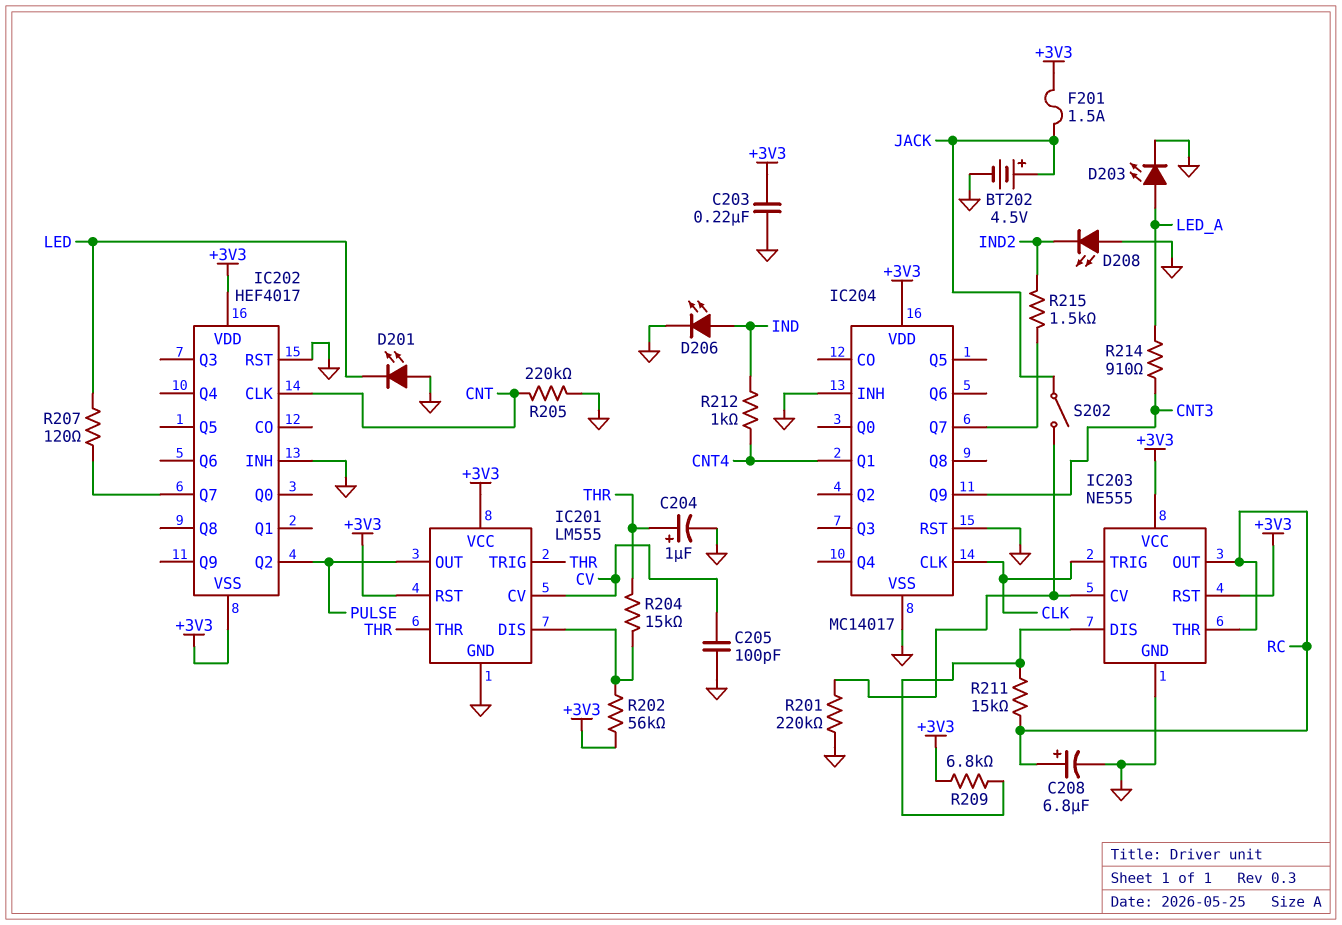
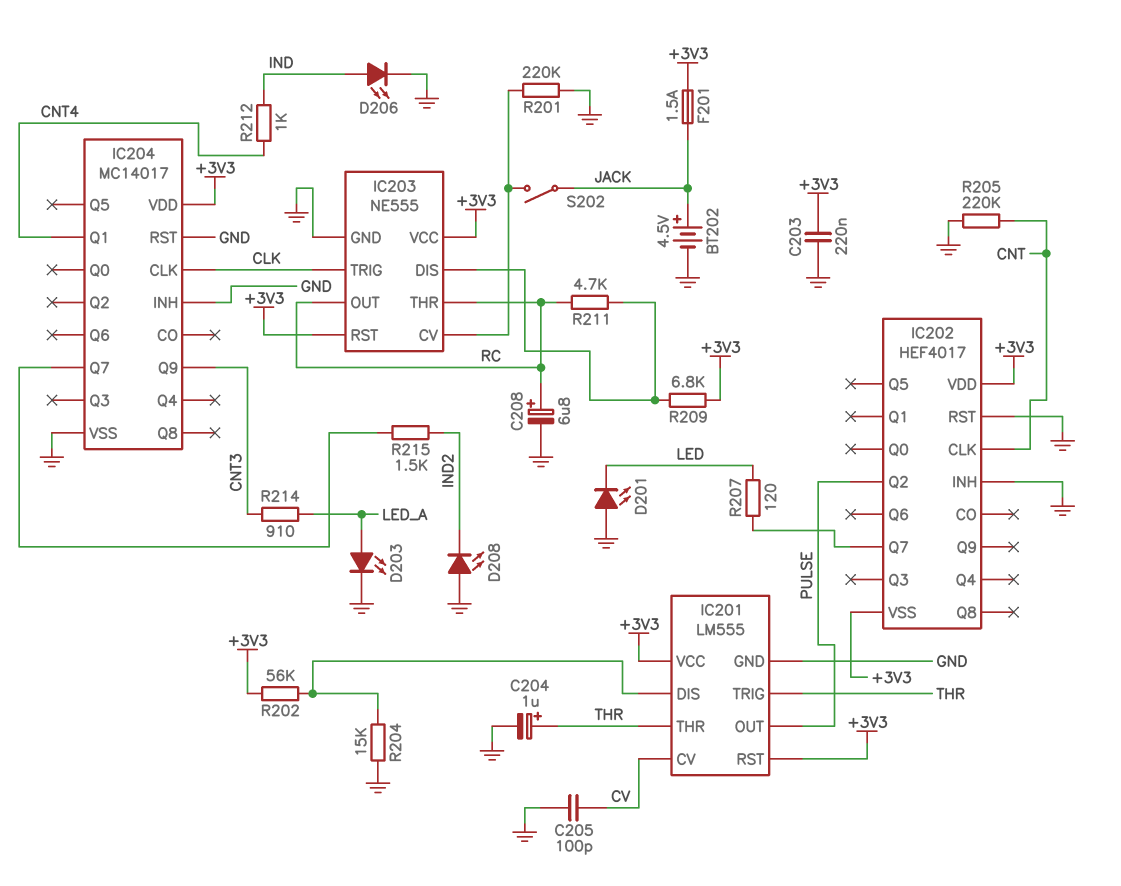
R204: 15k (IC201/DIS, THR) -> 15k (GND, IC201/DIS)
R211: 15k (IC203/DIS, RC) -> 4.7k (IC203/DIS, RC)

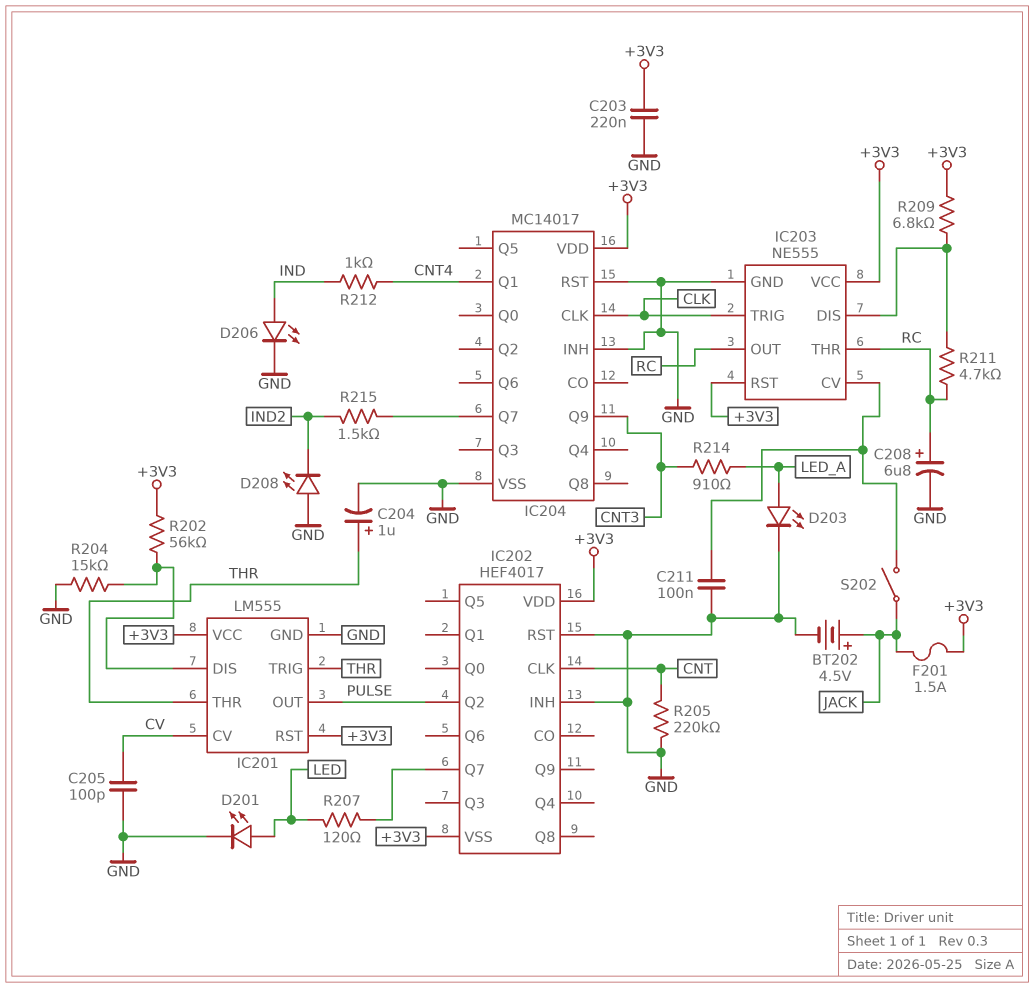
C211: none -> 100nF (GND, IC203/CV)
D201: LED (A GND, K LED) -> LED (A LED, K GND)
R201: 220k (GND, IC203/CV) -> none

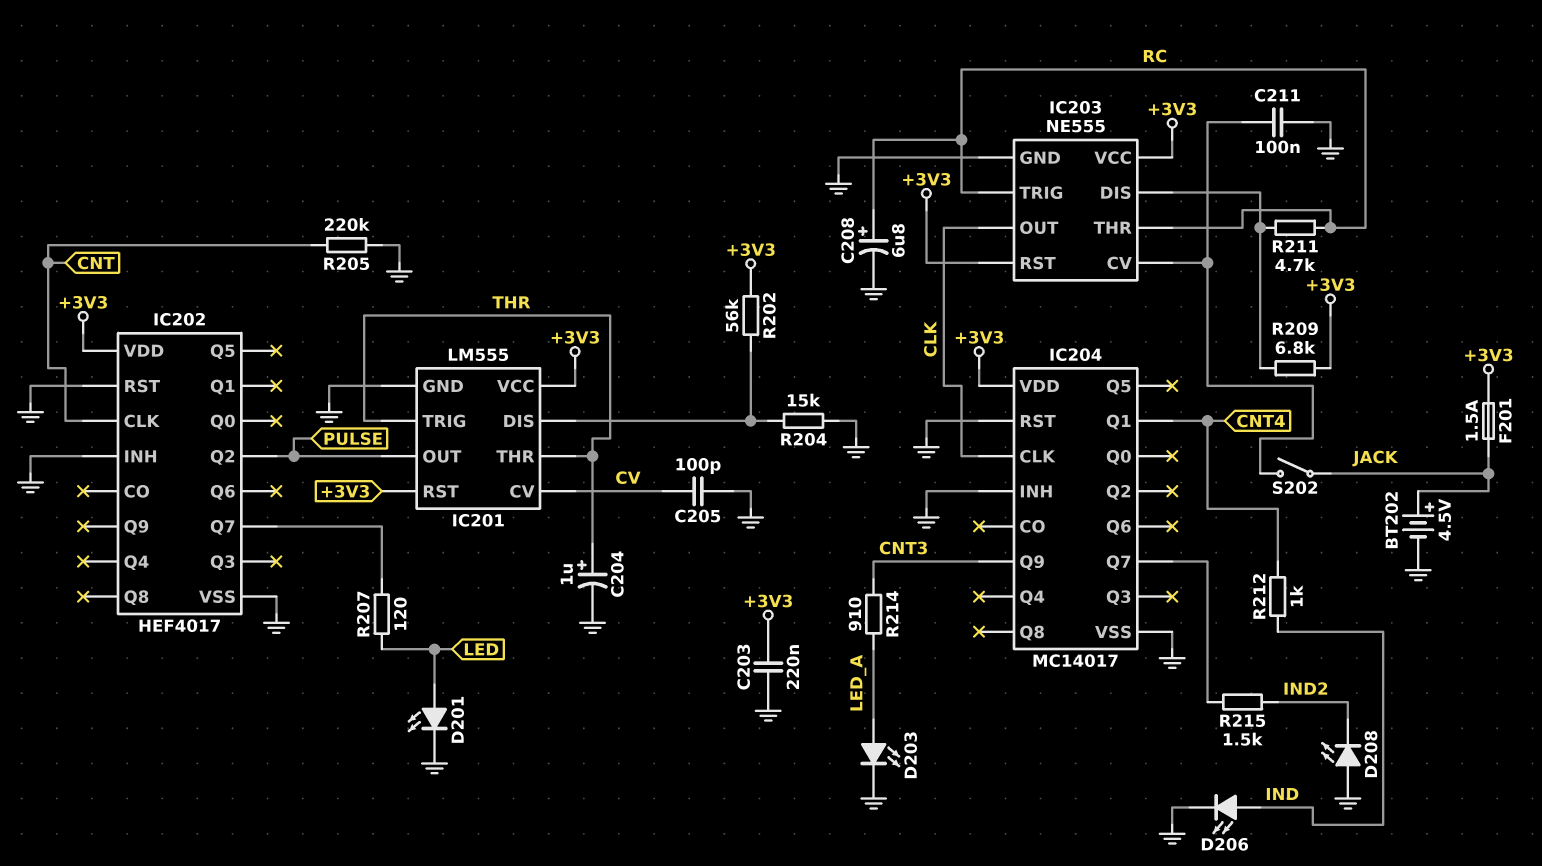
IC202 pin VSS: +3V3 -> GND
IC203 pin OUT: RC -> CLK
IC203 pin TRIG: CLK -> RC

